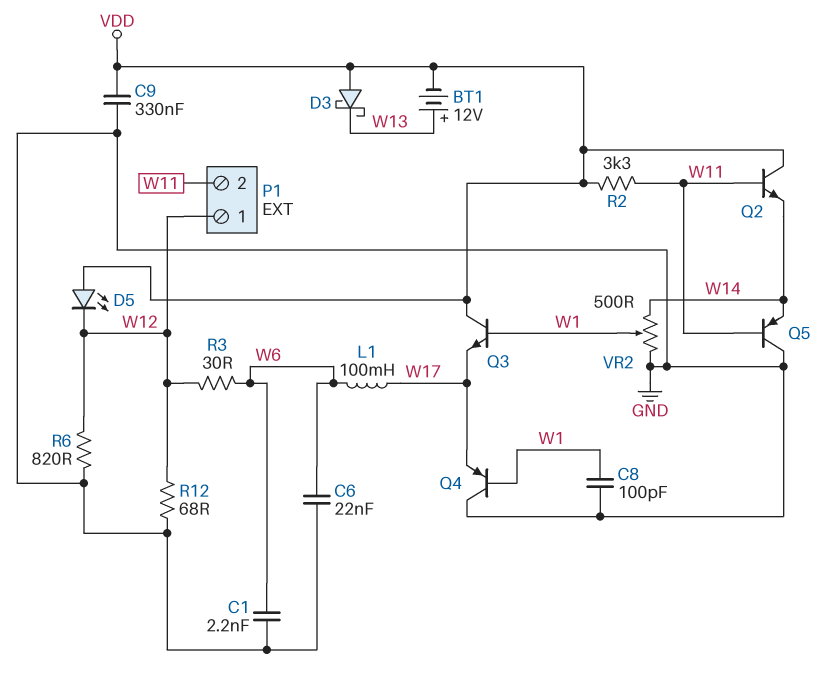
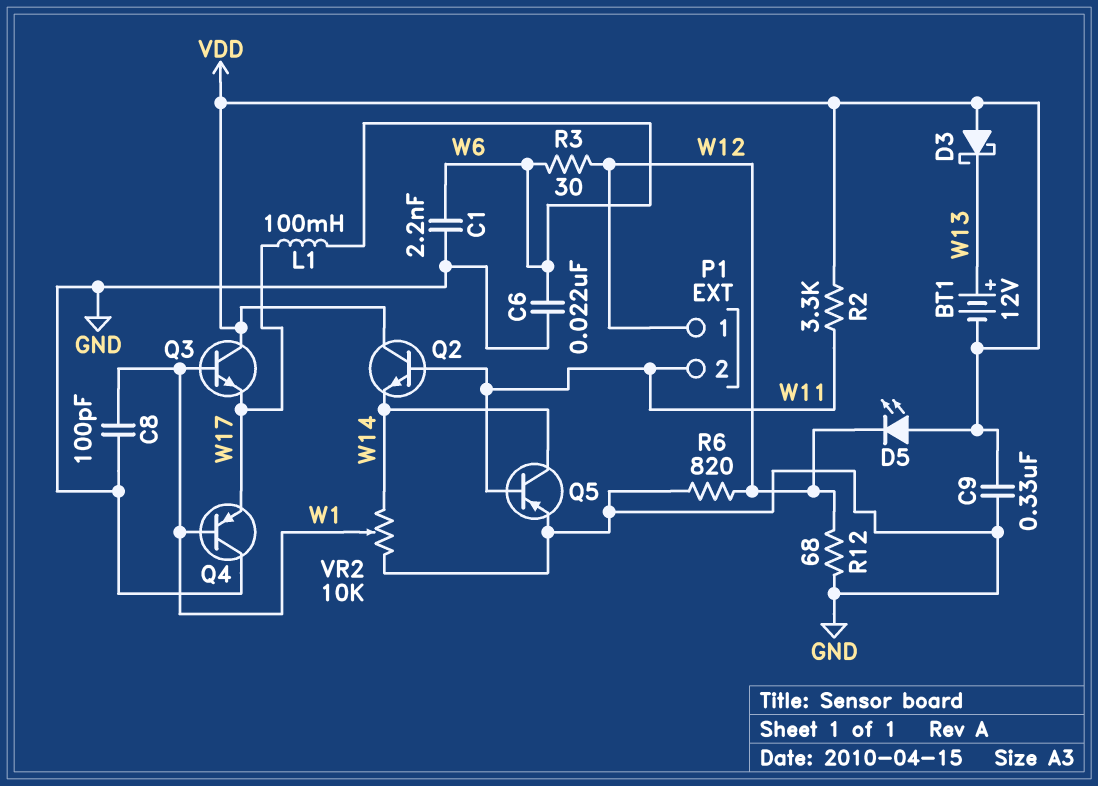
Q5: PNP (B W11, C GND, E W14) -> PNP (B W11, C W14, E GND)
VR2: 500 (GND, W14, wiper W1) -> 10k (GND, W14, wiper W1)

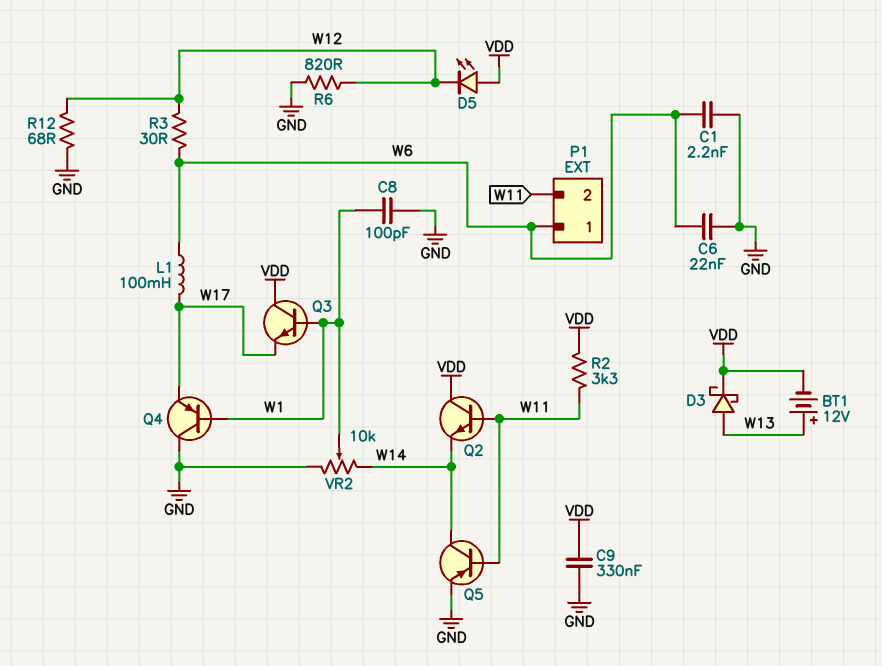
D3: schottky (A VDD, K W13) -> schottky (A W13, K VDD)
P1 pin 1: W12 -> W6

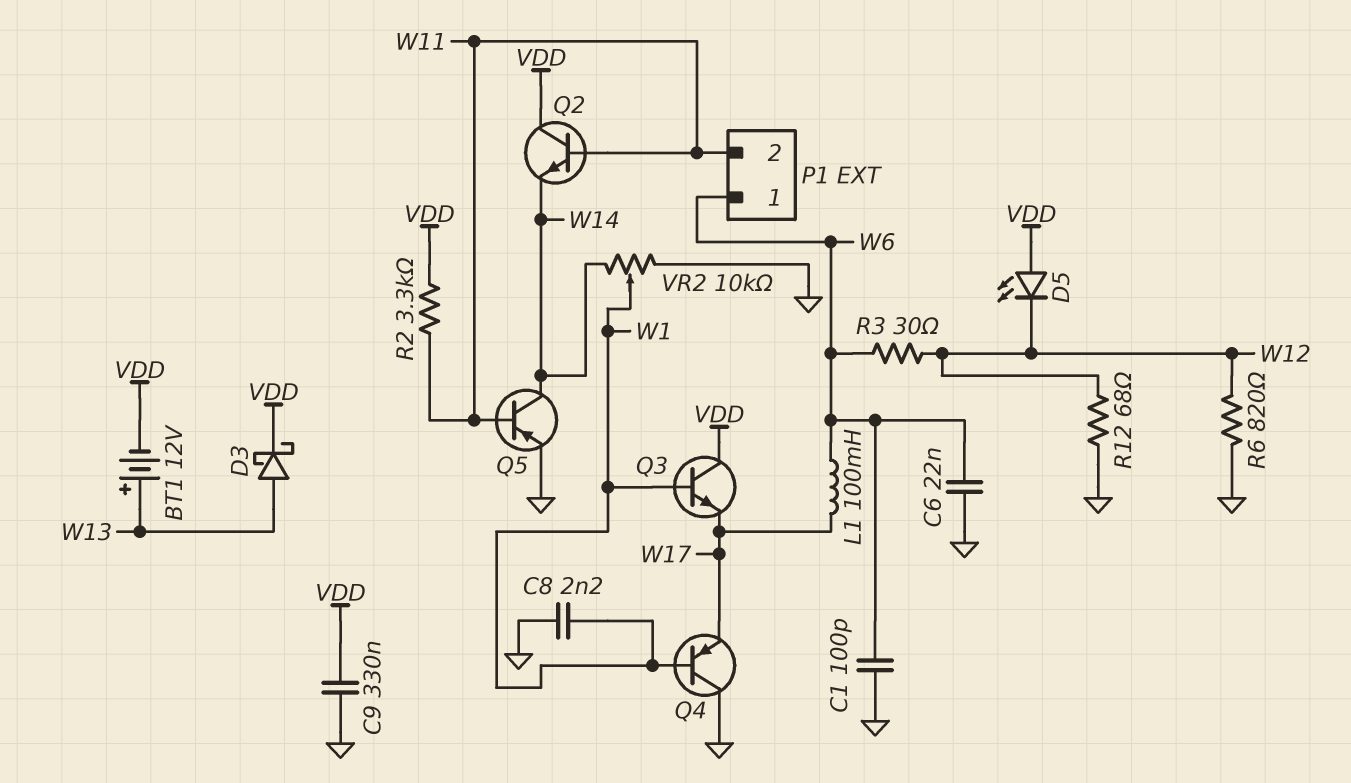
C1: 2.2nF (GND, W6) -> 100pF (GND, W6)
C8: 100pF (GND, W1) -> 2.2nF (GND, W1)

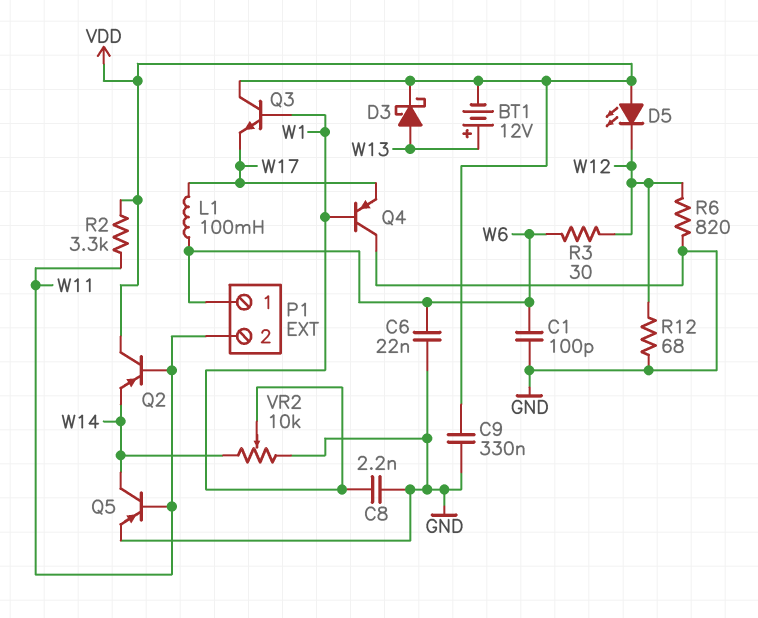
Q2: NPN (B W11, C VDD, E W14) -> PNP (B W11, C VDD, E W14)

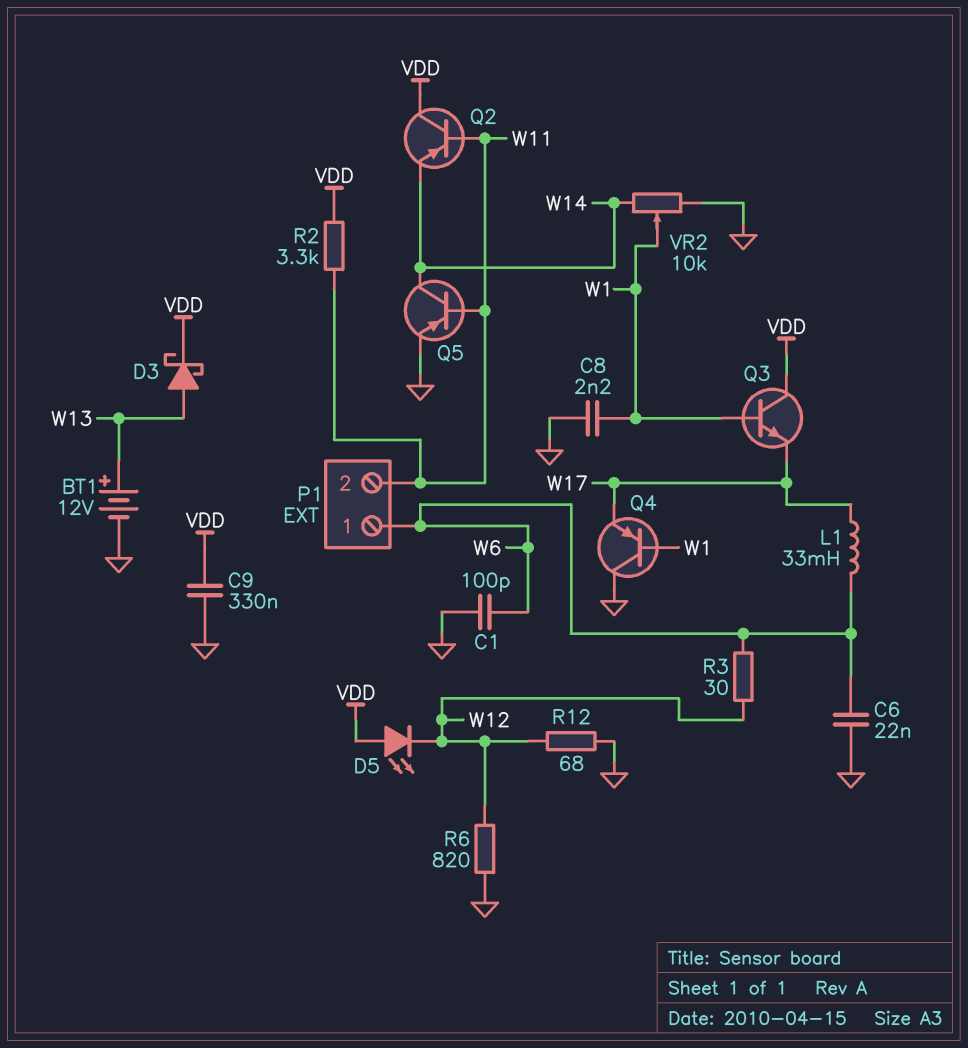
BT1: 12V (plus W13, minus VDD) -> 12V (plus W13, minus GND)
L1: 100mH (W6, W17) -> 33mH (W6, W17)

